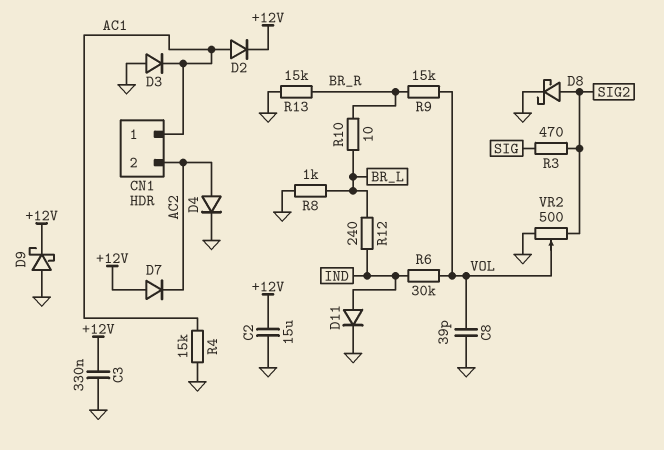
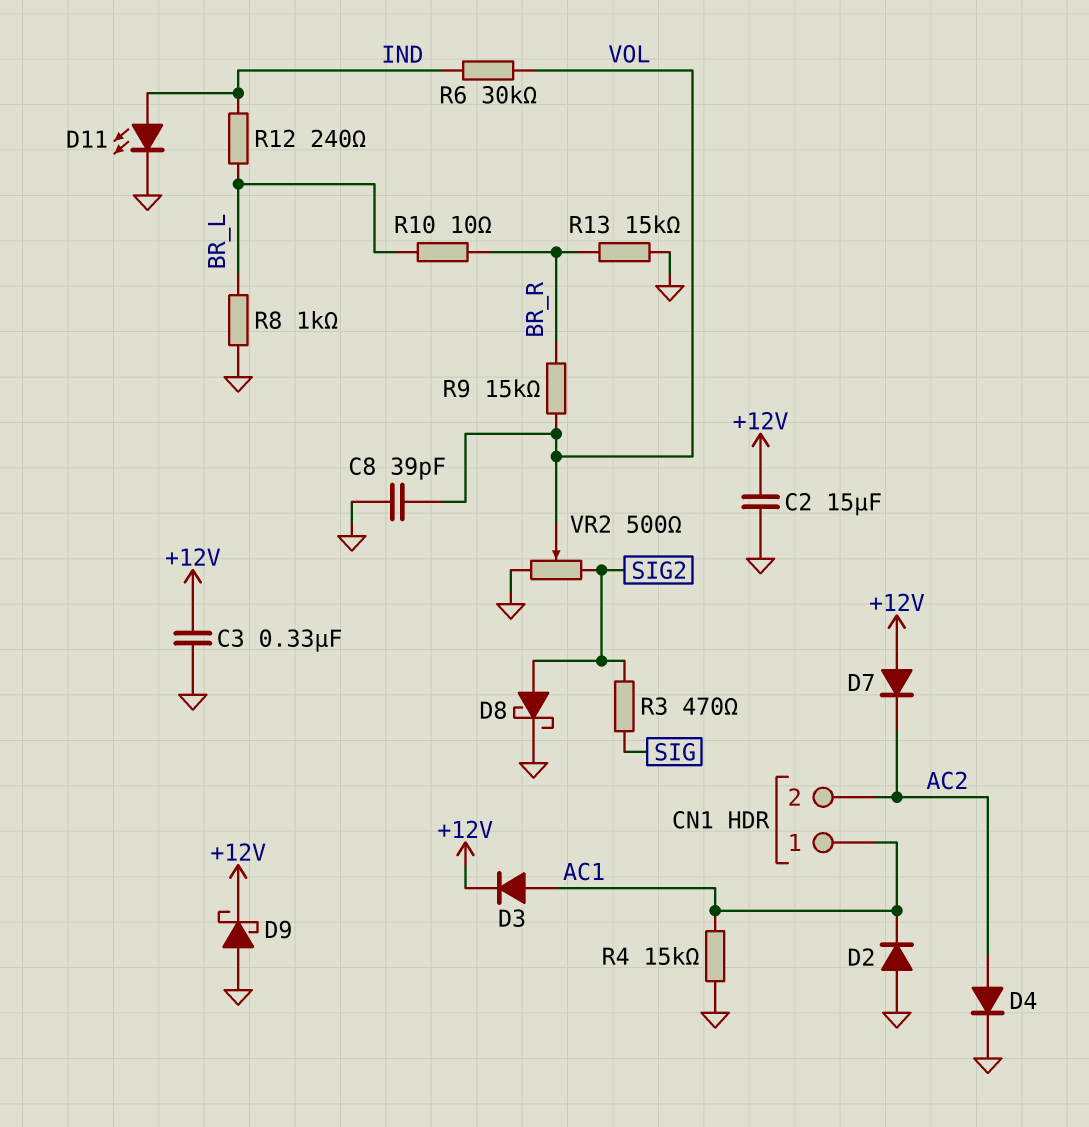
D2: diode (A AC1, K +12V) -> diode (A GND, K AC1)
D3: diode (A GND, K AC1) -> diode (A AC1, K +12V)
D11: diode (A IND, K GND) -> LED (A IND, K GND)

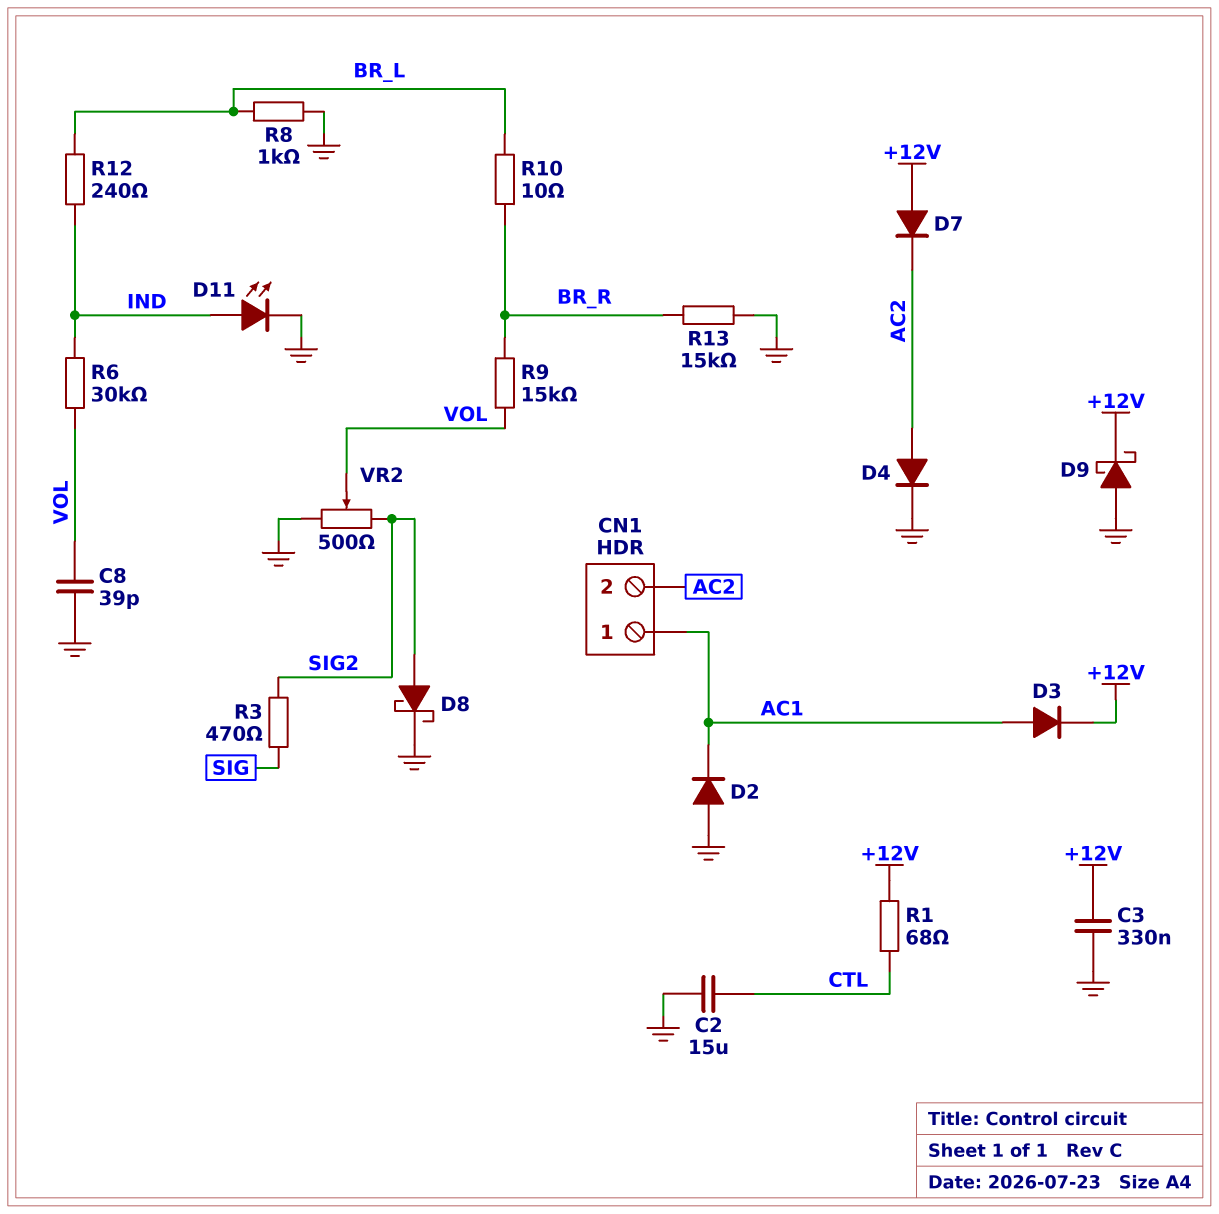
C2: 15uF (+12V, GND) -> 15uF (CTL, GND)
R1: none -> 68 (+12V, CTL)
R4: 15k (AC1, GND) -> none

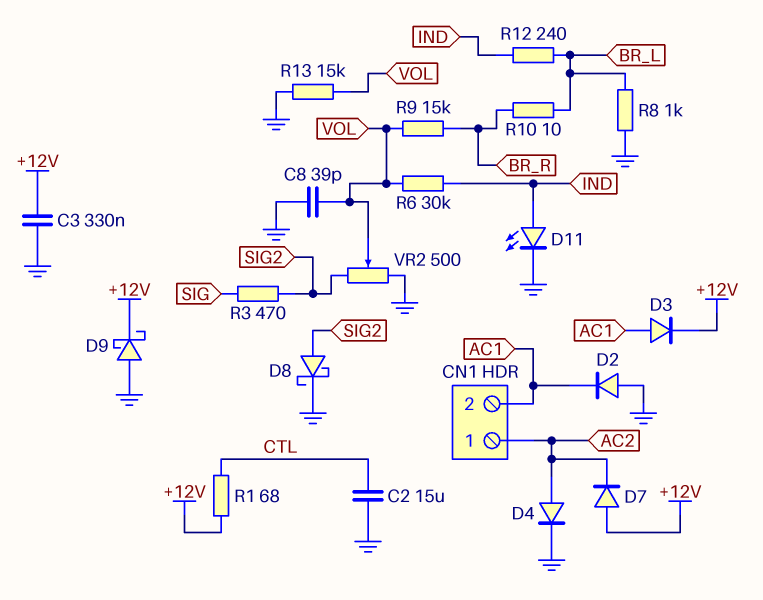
CN1 pin 1: AC1 -> AC2
CN1 pin 2: AC2 -> AC1
R13: 15k (BR_R, GND) -> 15k (GND, VOL)

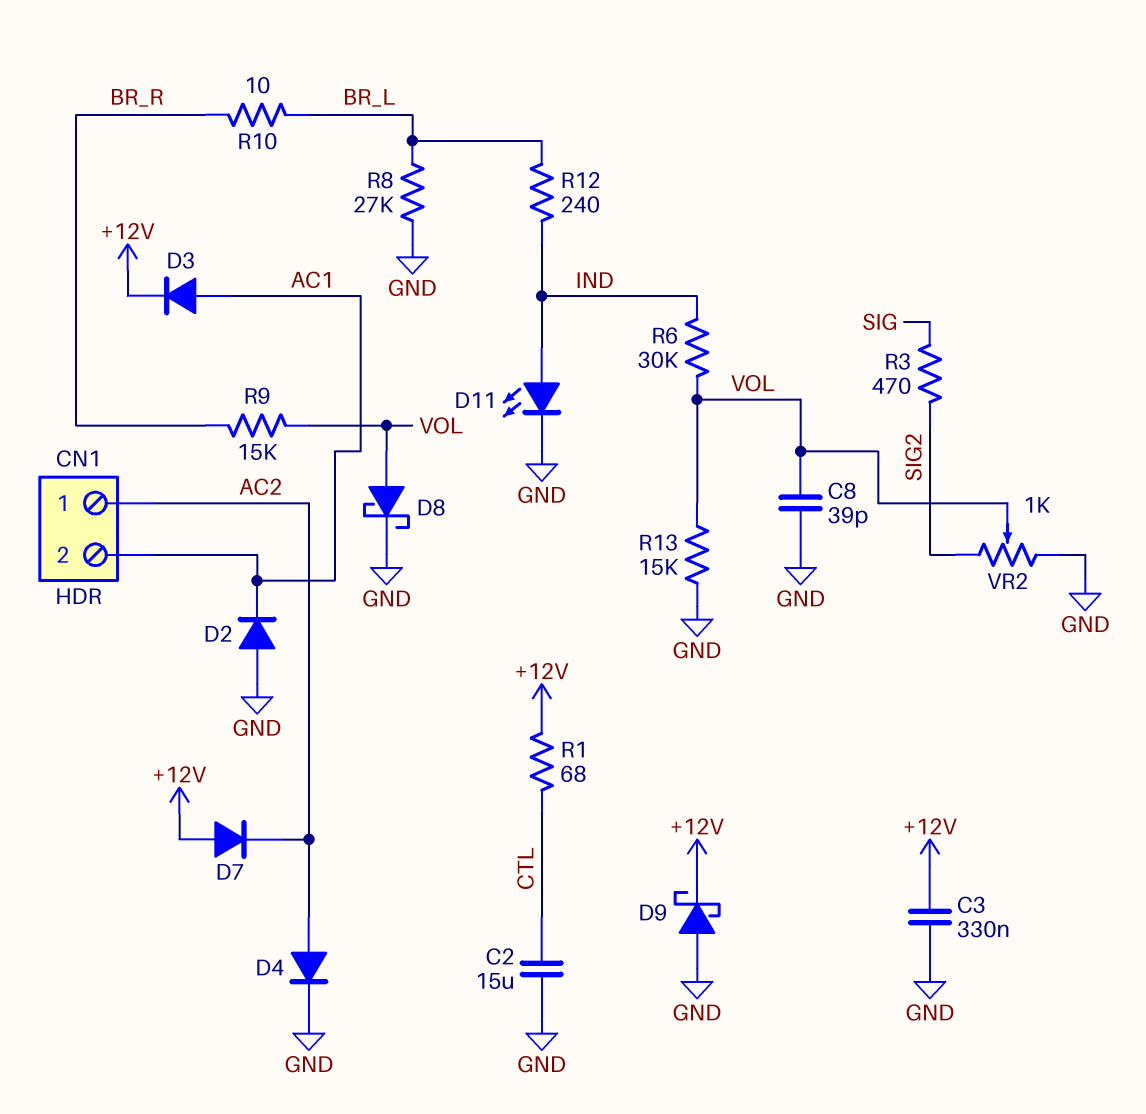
D8: schottky (A SIG2, K GND) -> schottky (A VOL, K GND)
R8: 1k (BR_L, GND) -> 27k (BR_L, GND)
VR2: 500 (GND, SIG2, wiper VOL) -> 1k (GND, SIG2, wiper VOL)

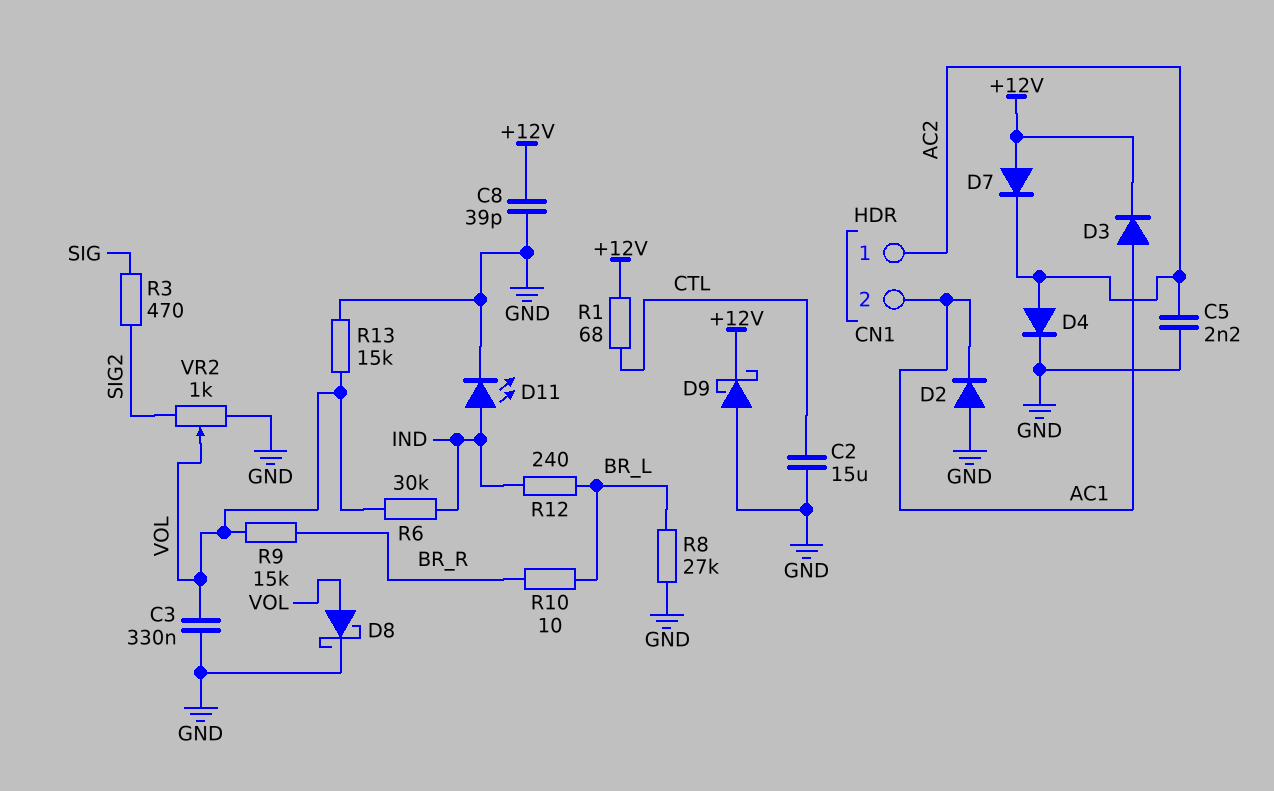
C3: 330nF (+12V, GND) -> 330nF (GND, VOL)
C5: none -> 2.2nF (AC2, GND)
C8: 39pF (GND, VOL) -> 39pF (+12V, GND)

